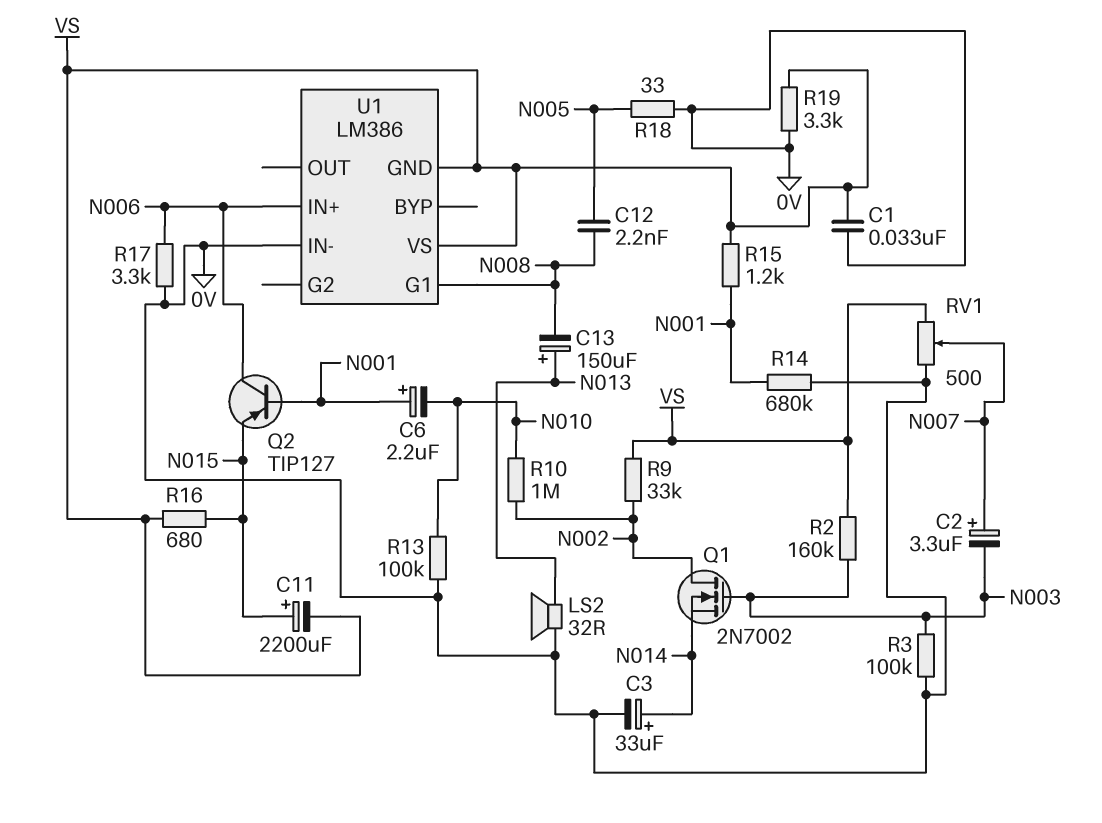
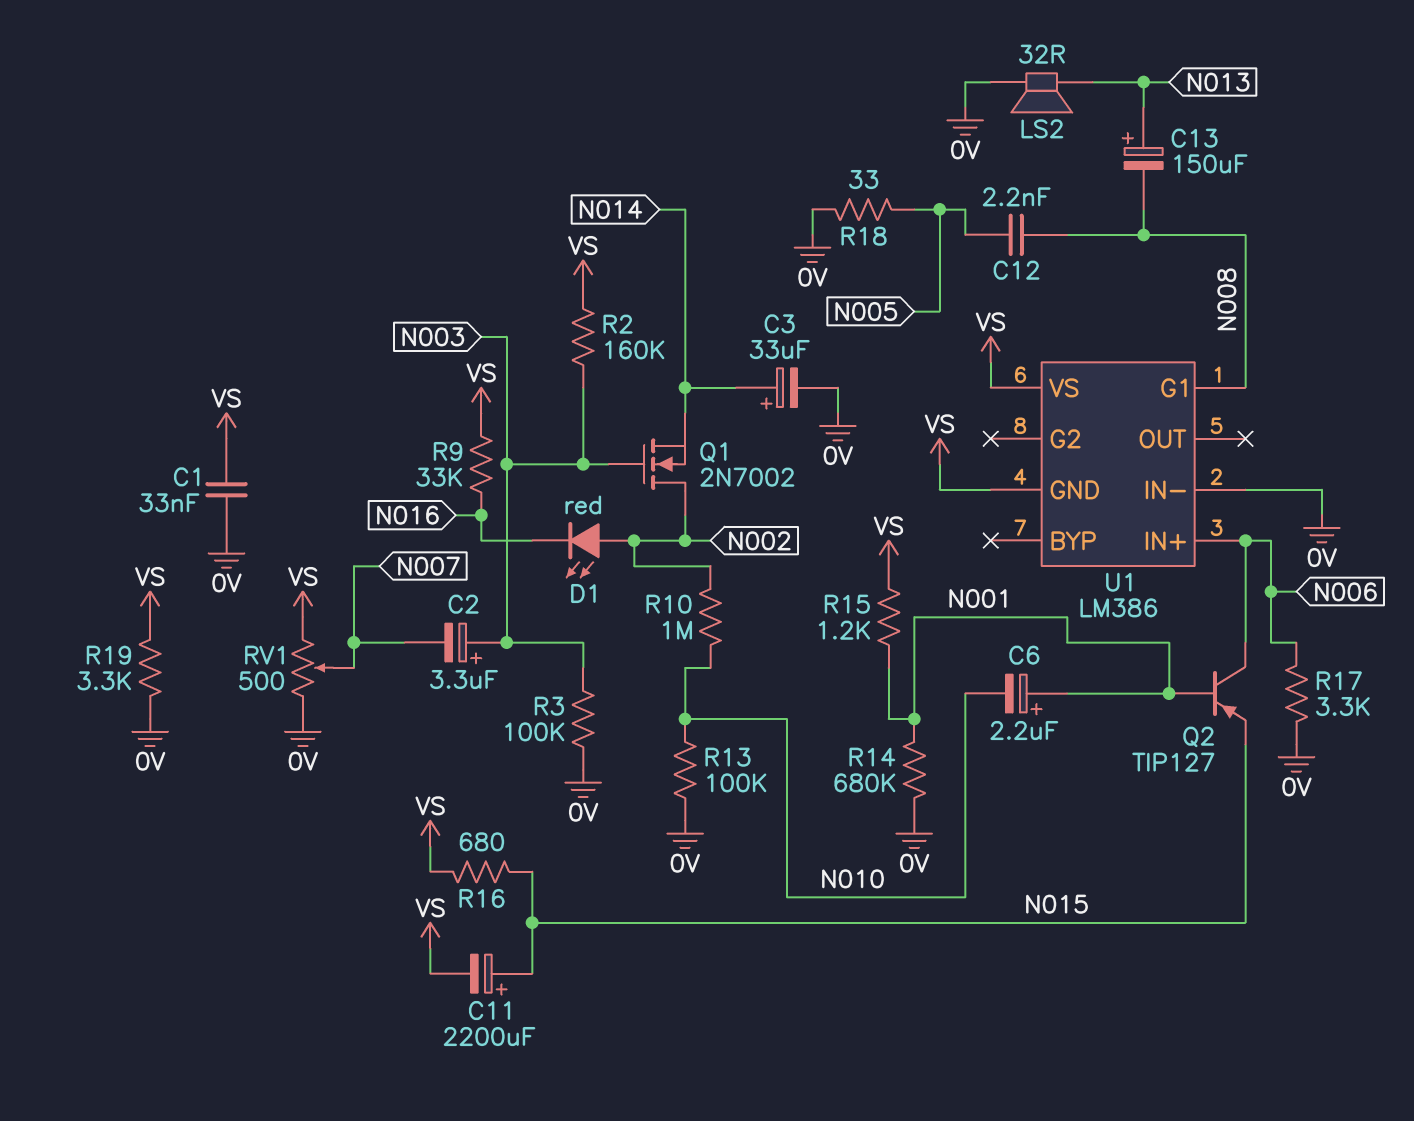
C2: 3.3uF (plus N007, minus N003) -> 3.3uF (plus N003, minus N007)
D1: none -> LED red (A N002, K N016)
R9: 33k (N002, VS) -> 33k (N016, VS)

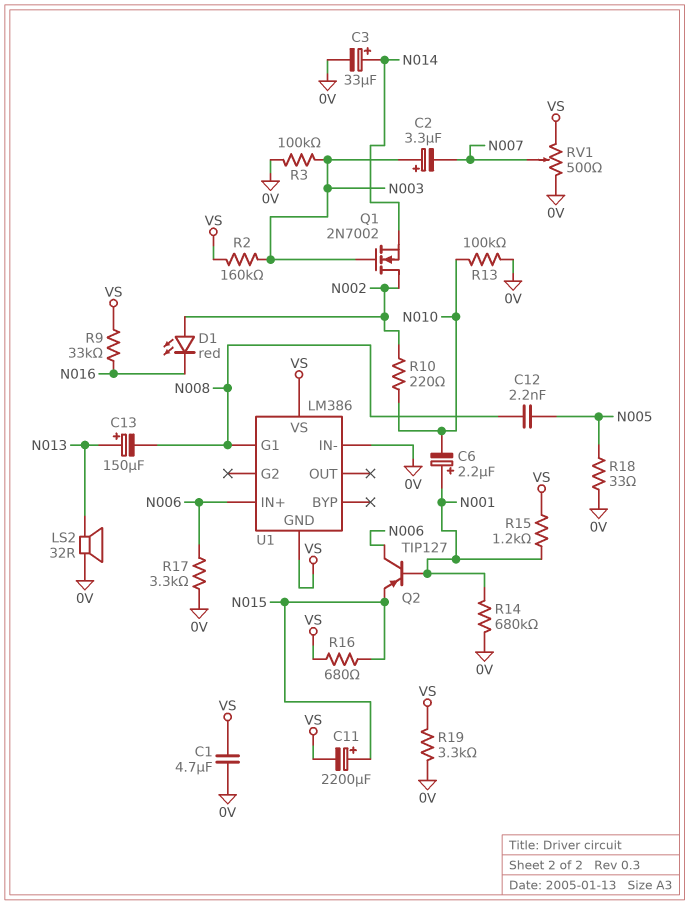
C1: 33nF (0V, VS) -> 4.7uF (0V, VS)
R10: 1M (N002, N010) -> 220 (N002, N010)

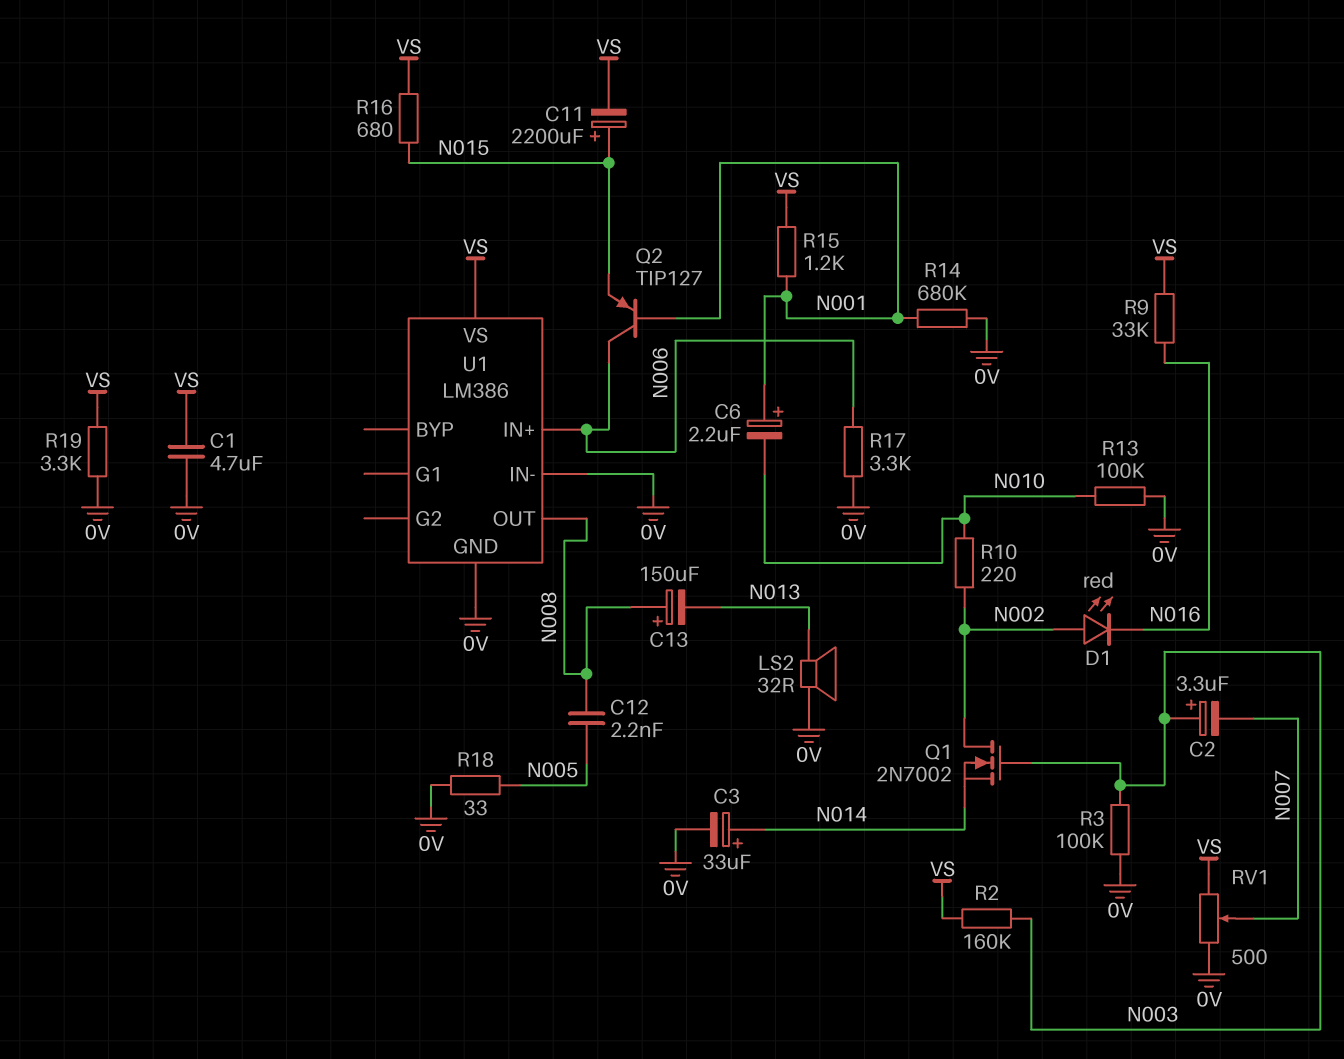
C13: 150uF (plus N013, minus N008) -> 150uF (plus N008, minus N013)
U1 pin G1: N008 -> none
U1 pin GND: VS -> 0V
U1 pin OUT: none -> N008

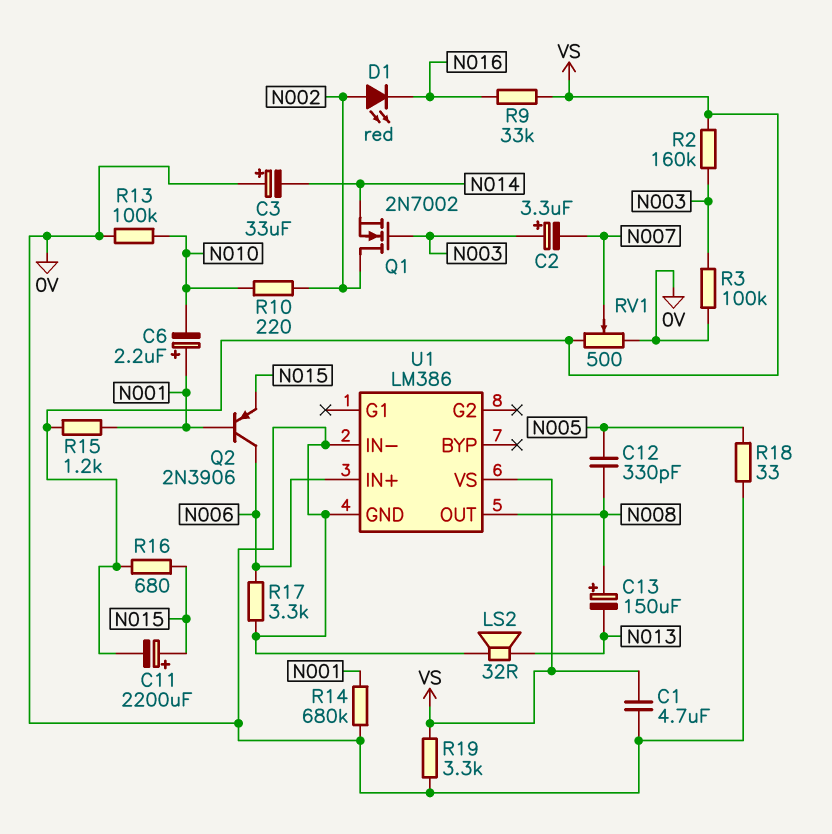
C3: 33uF (plus N014, minus 0V) -> 33uF (plus 0V, minus N014)
C12: 2.2nF (N005, N008) -> 330pF (N005, N008)
Q2: PNP TIP127 (B N001, C N006, E N015) -> PNP 2N3906 (B N001, C N006, E N015)

